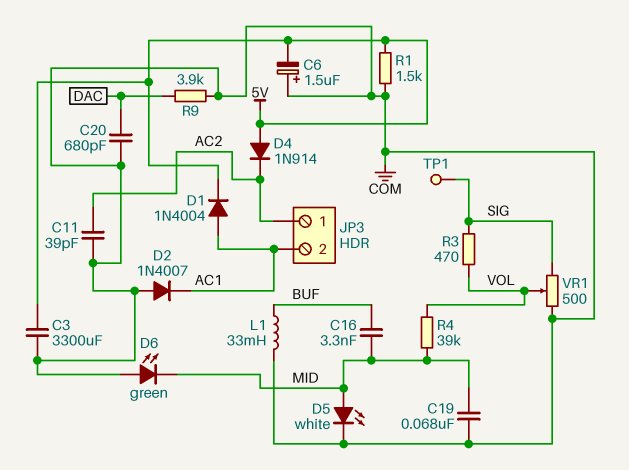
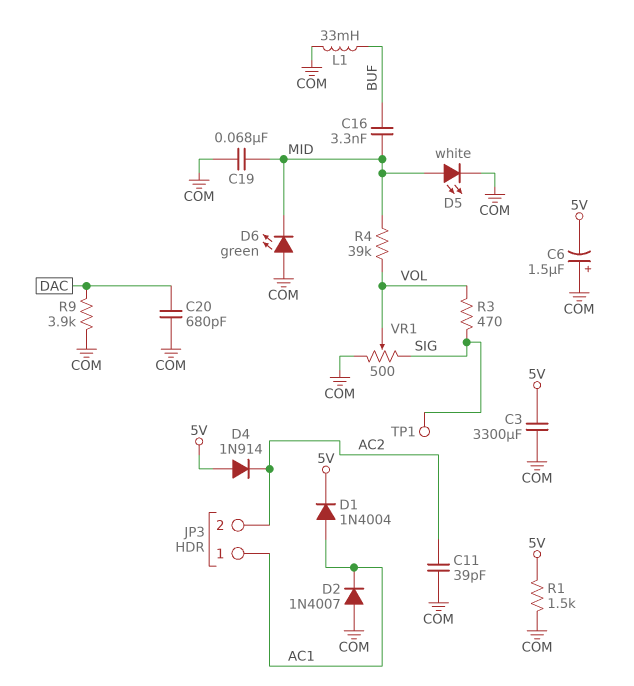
JP3 pin 1: AC2 -> AC1
JP3 pin 2: AC1 -> AC2

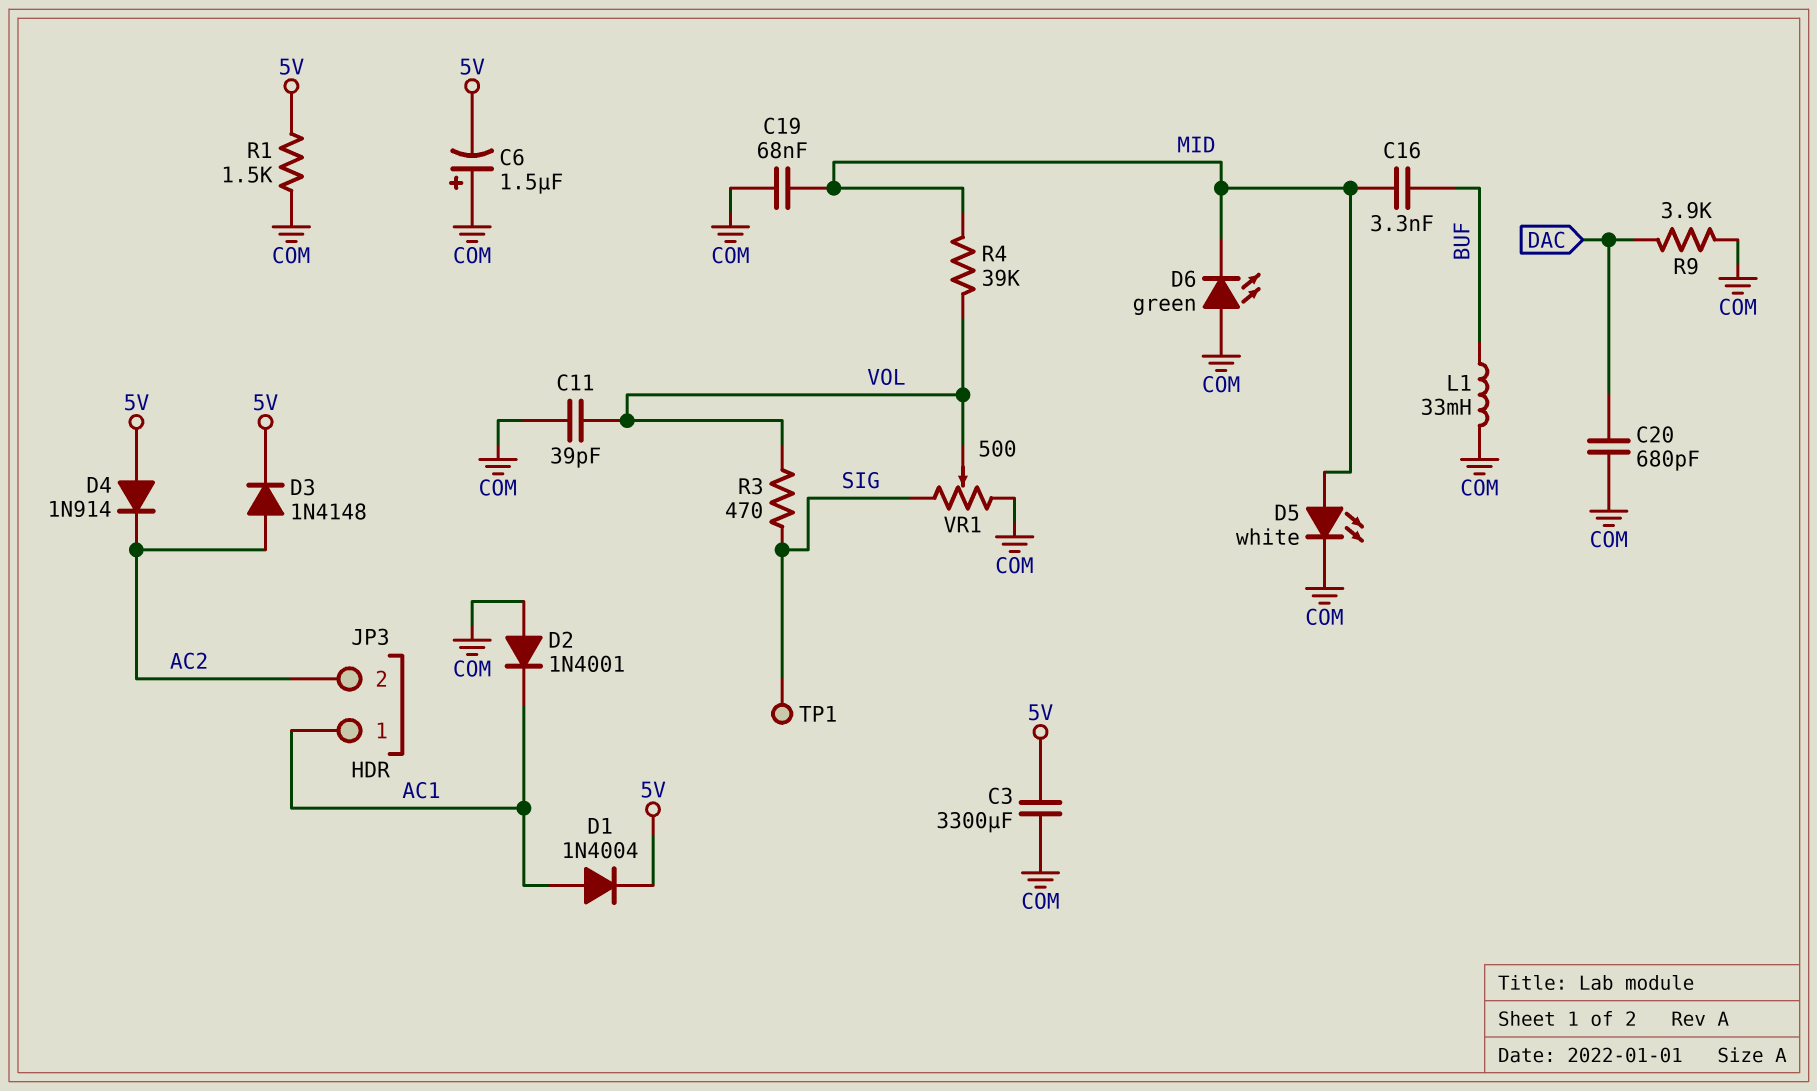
C11: 39pF (AC2, COM) -> 39pF (COM, VOL)
D2: diode 1N4007 (A COM, K AC1) -> diode 1N4001 (A COM, K AC1)
D3: none -> diode 1N4148 (A AC2, K 5V)

